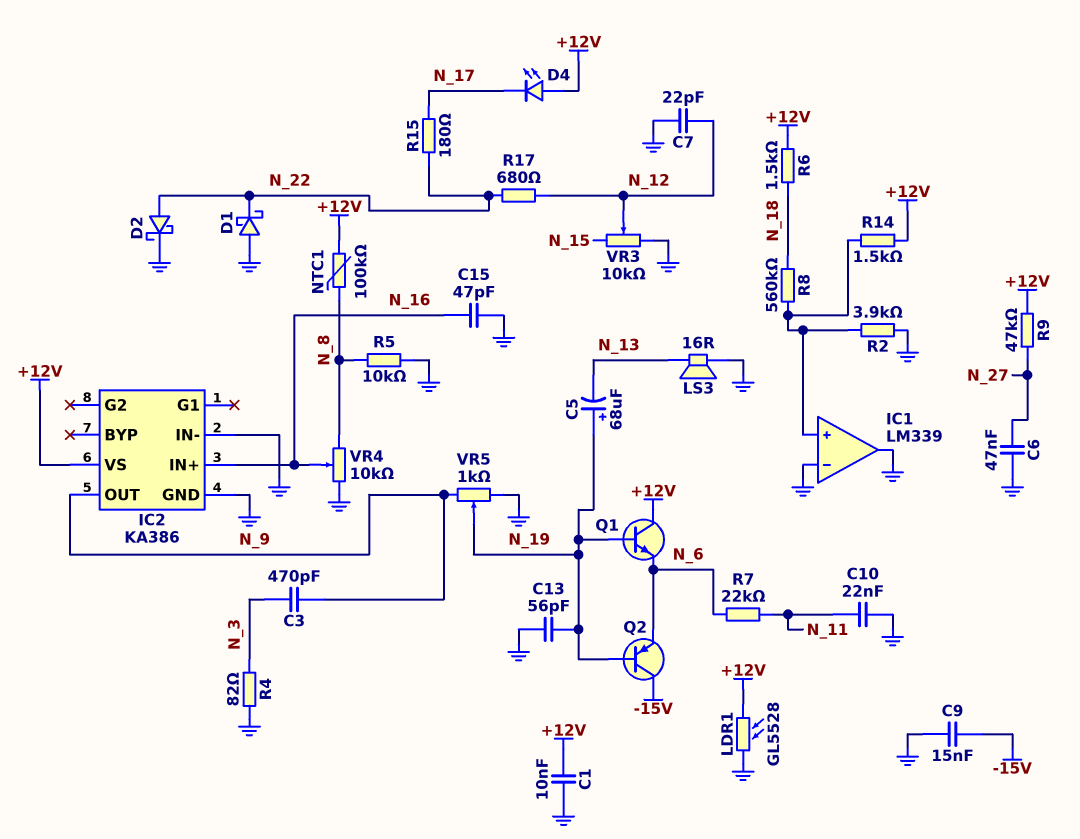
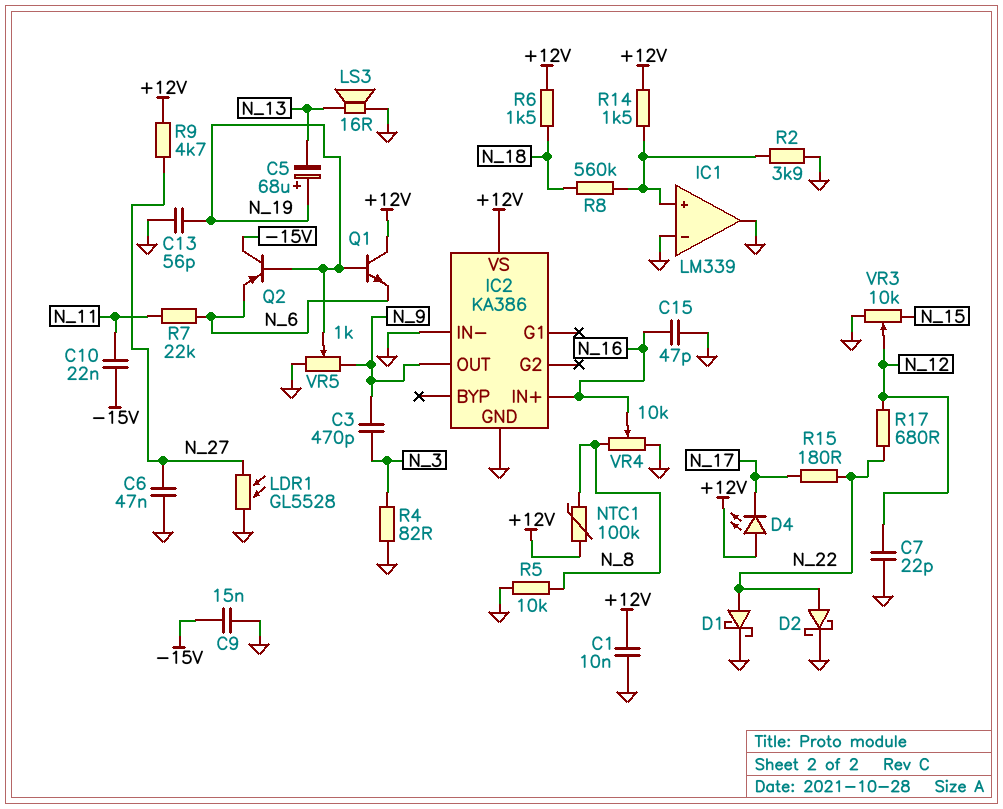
C10: 22nF (GND, N_11) -> 22nF (-15V, N_11)
D1: schottky (A GND, K N_22) -> schottky (A N_22, K GND)
LDR1: GL5528 (+12V, GND) -> GL5528 (GND, N_27)
R9: 47k (+12V, N_27) -> 4.7k (+12V, N_27)

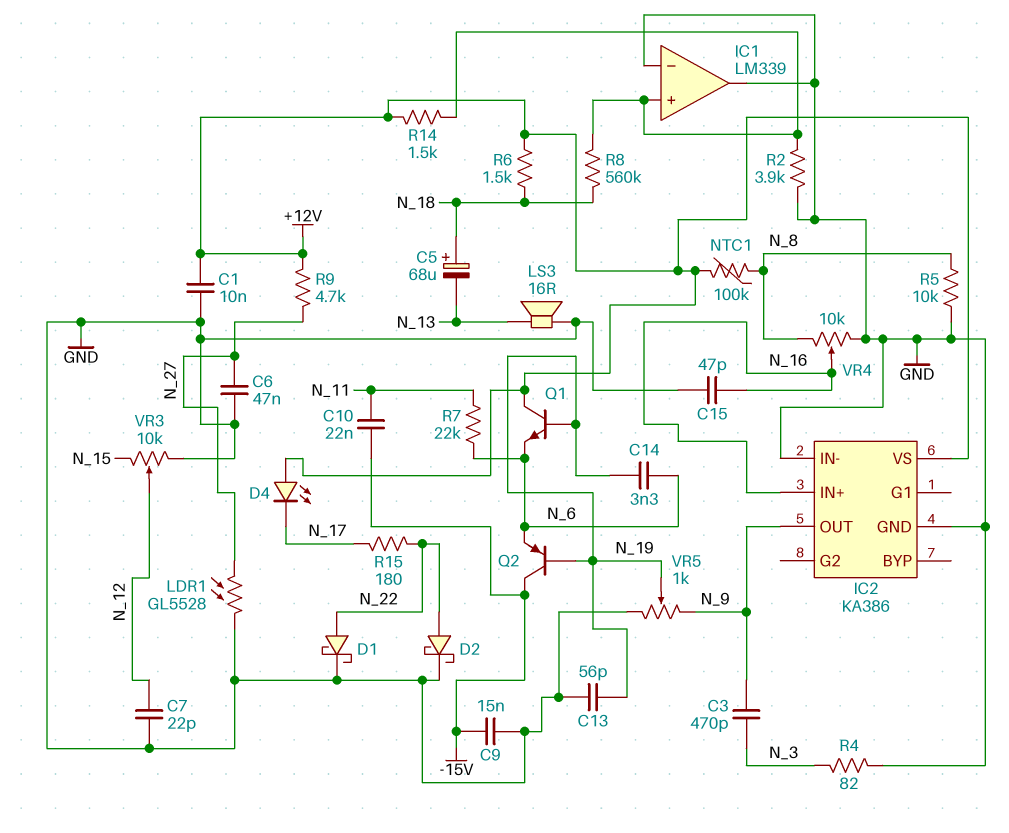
C5: 68uF (plus N_19, minus N_13) -> 68uF (plus N_18, minus N_13)
C14: none -> 3.3nF (N_6, N_19)
R17: 680 (N_12, N_22) -> none

